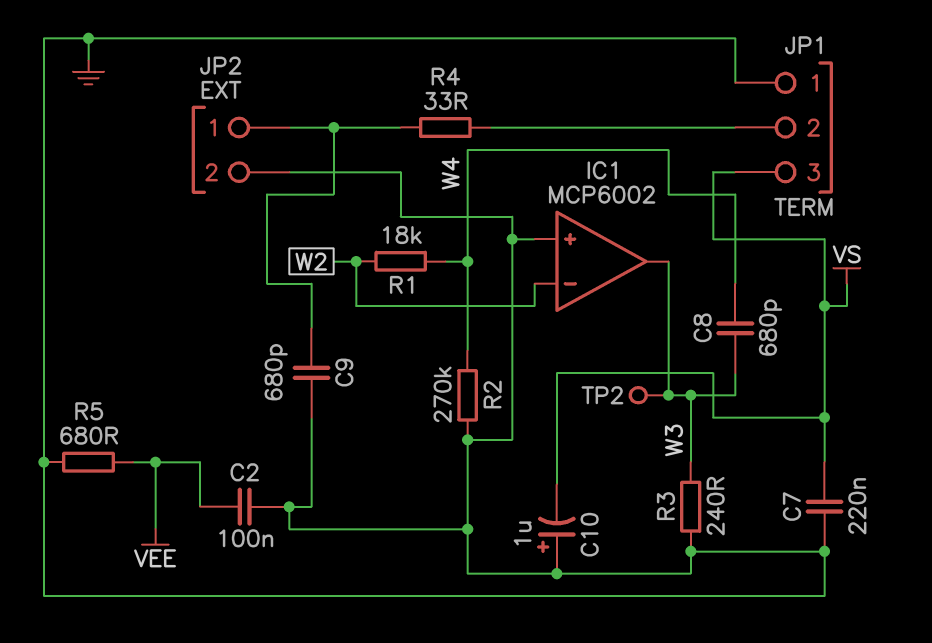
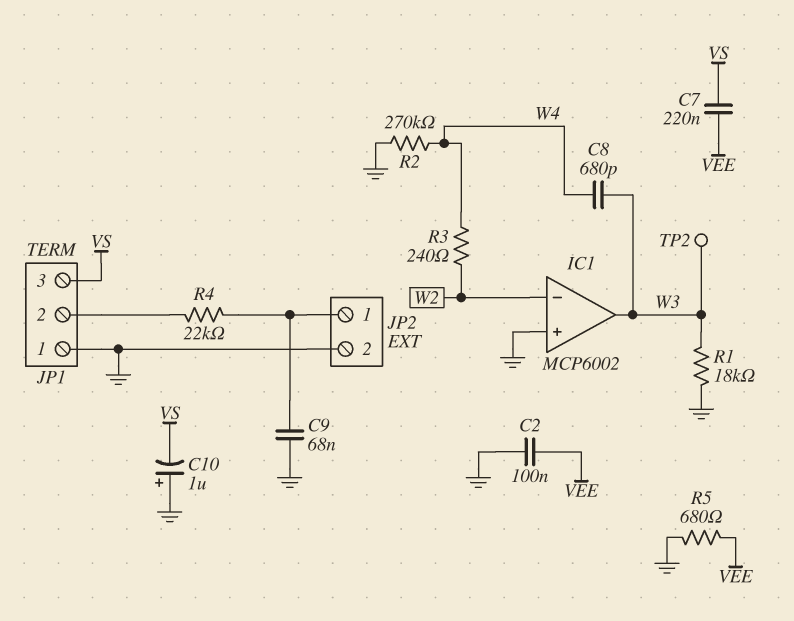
C7: 220nF (GND, VS) -> 220nF (VEE, VS)
C9: 680pF (GND, JP2/1) -> 68nF (GND, JP2/1)
R1: 18k (W2, W4) -> 18k (GND, W3)
R3: 240 (GND, W3) -> 240 (W2, W4)
R4: 33 (JP1/2, JP2/1) -> 22k (JP1/2, JP2/1)

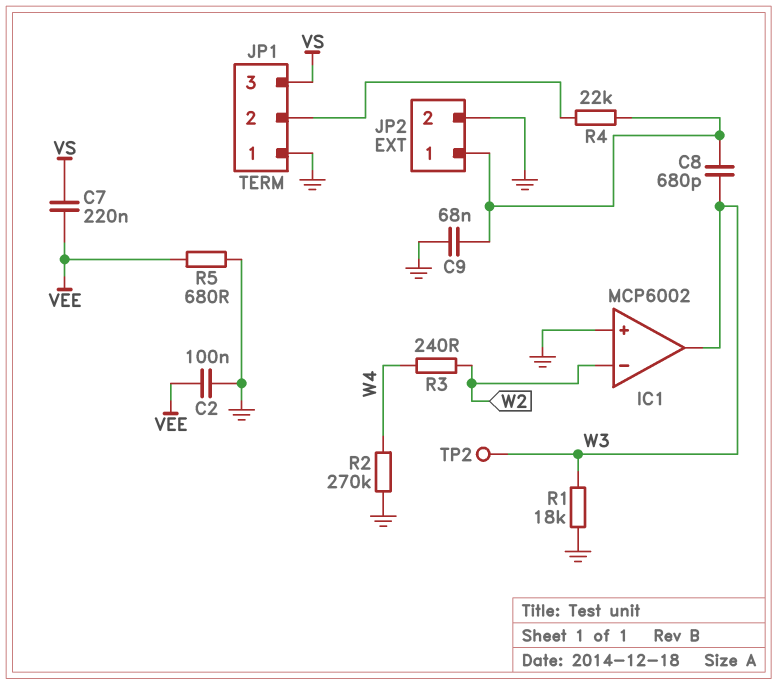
C8: 680pF (W3, W4) -> 680pF (JP2/1, W3)
C10: 1uF (plus GND, minus VS) -> none

